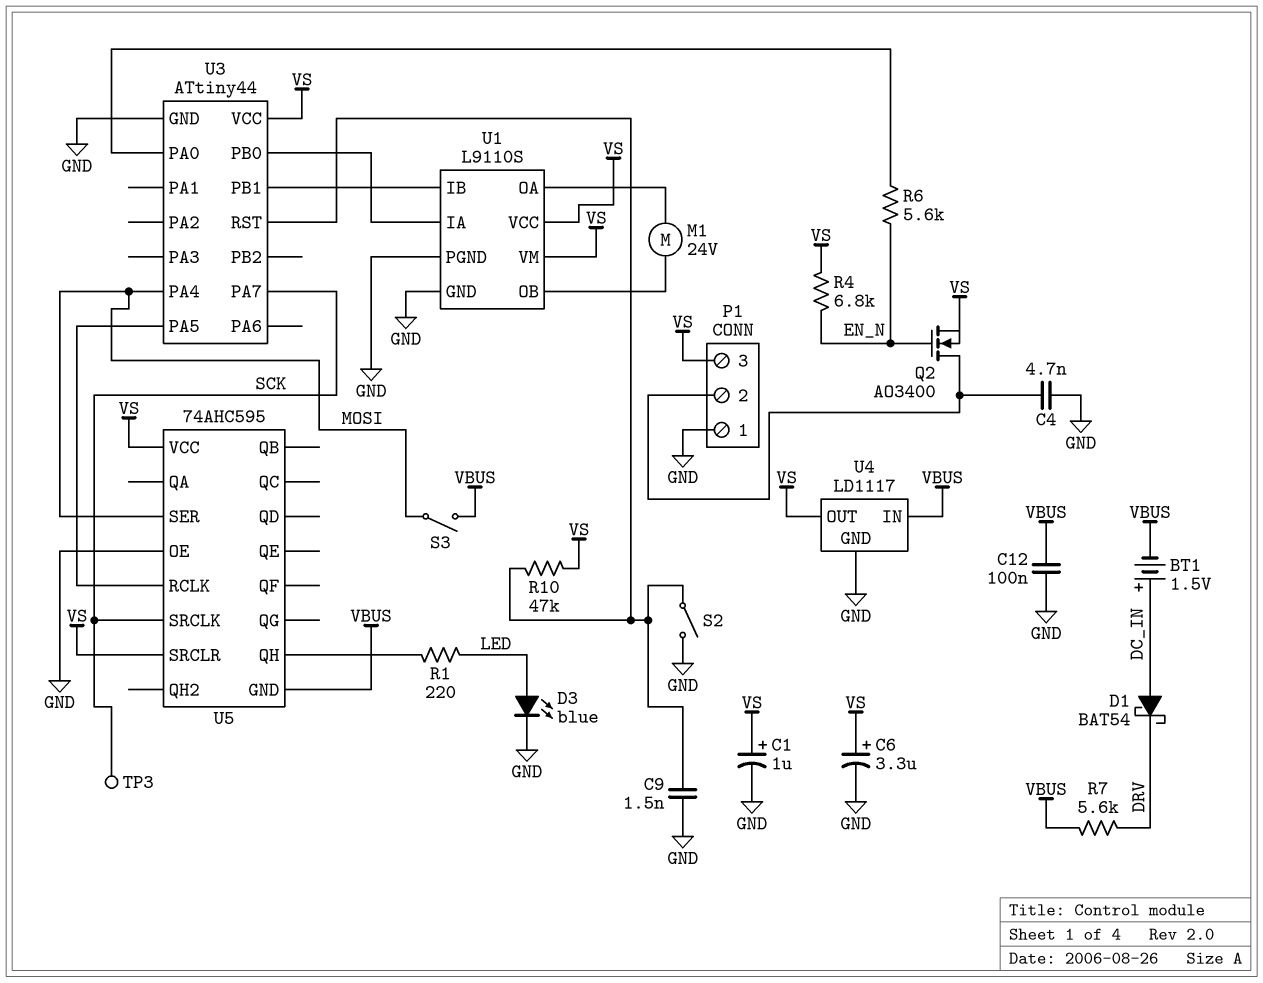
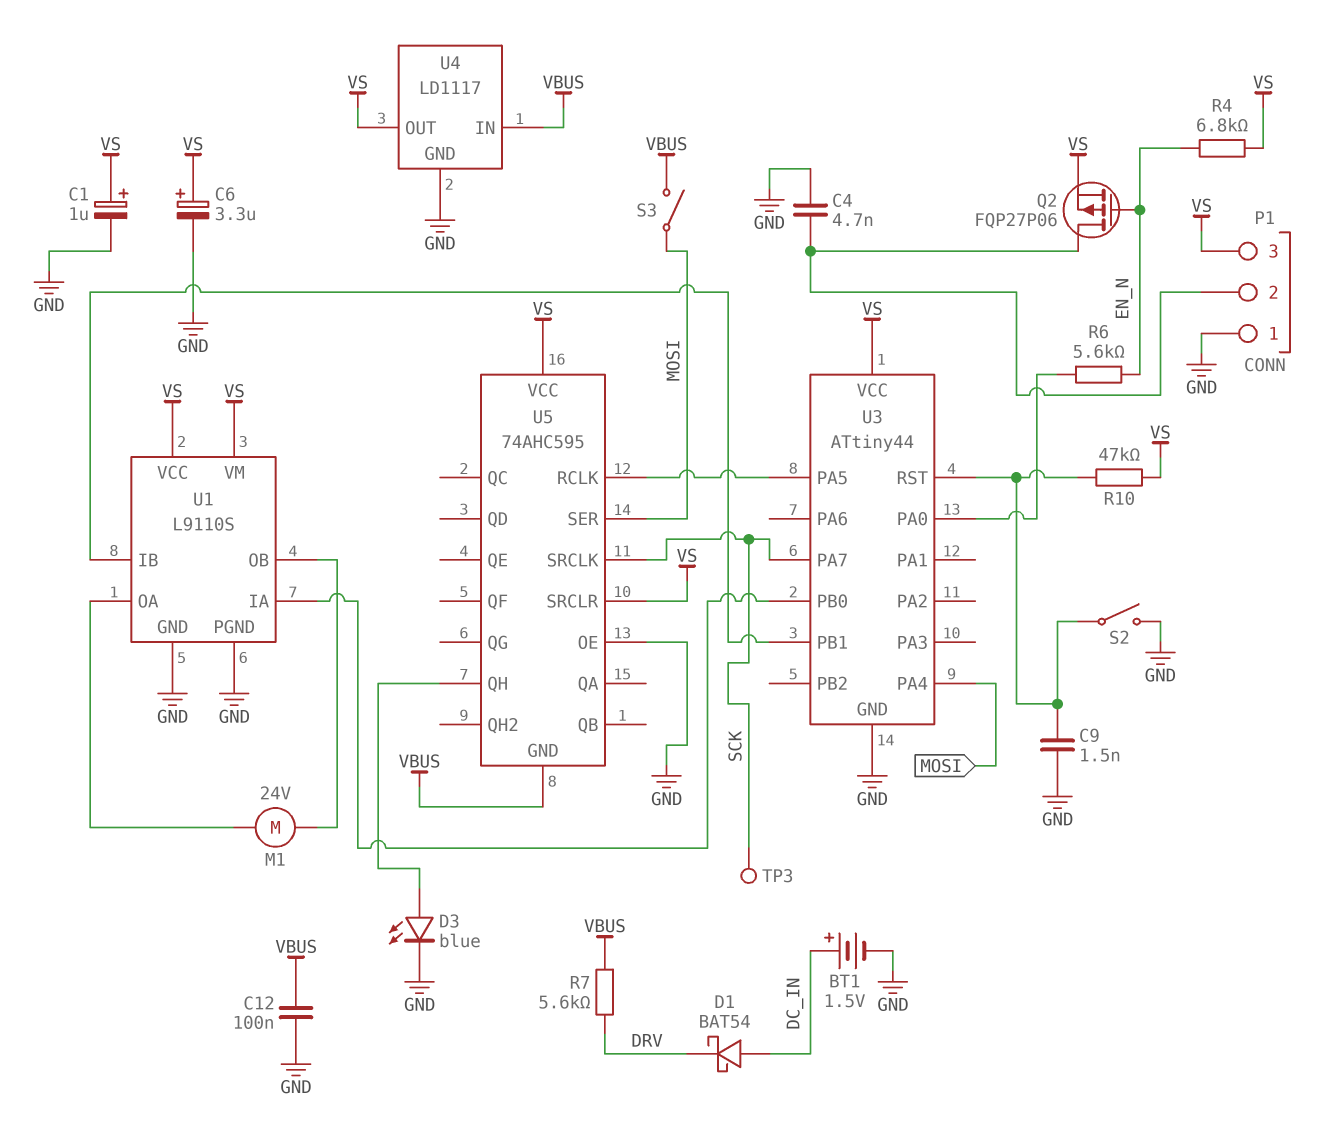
BT1: 1.5V (plus DC_IN, minus VBUS) -> 1.5V (plus DC_IN, minus GND)
D3: LED blue (A LED, K GND) -> LED blue (A U5/QH, K GND)
Q2: NMOS AO3400 (G EN_N, D P1/2, S VS) -> PMOS FQP27P06 (G EN_N, D P1/2, S VS)
R1: 220 (LED, U5/QH) -> none

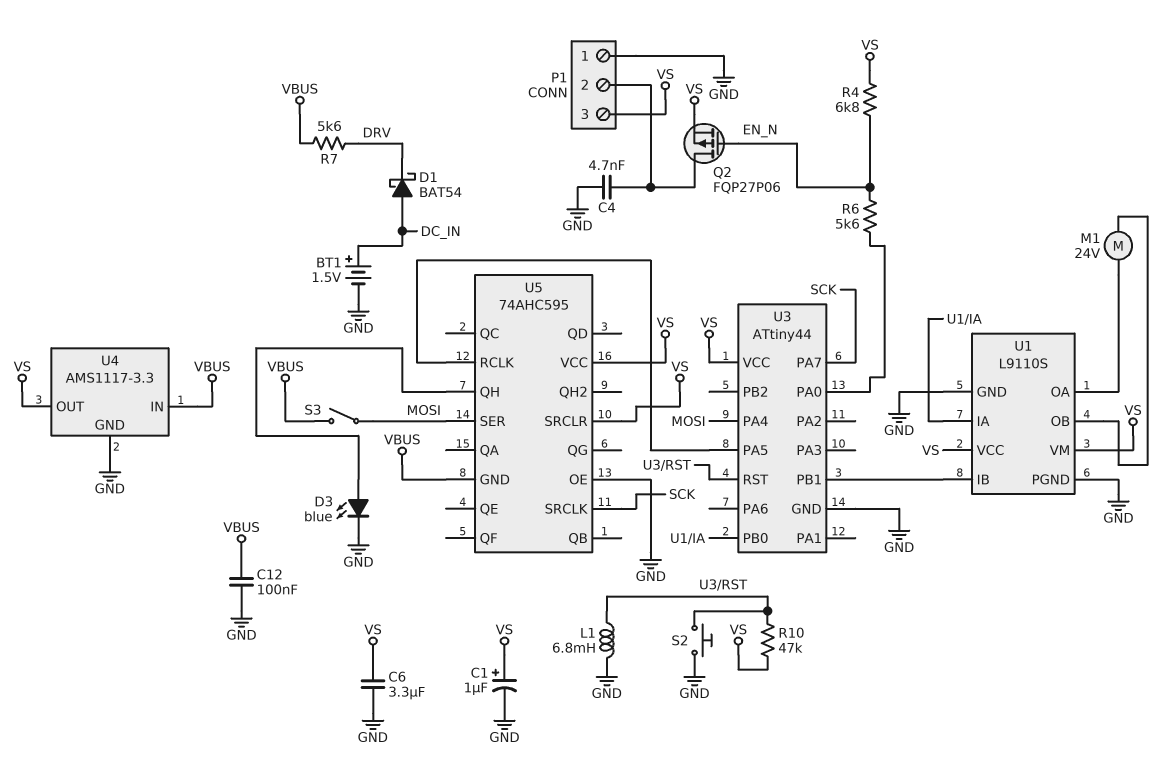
C6: 3.3uF (plus VS, minus GND) -> 3.3uF (GND, VS)
C9: 1.5nF (GND, U3/RST) -> none
L1: none -> 6.8mH (GND, U3/RST)
S2: switch (GND, U3/RST) -> button (GND, U3/RST)
TP3: test point (SCK) -> none
U4: LD1117 -> AMS1117-3.3

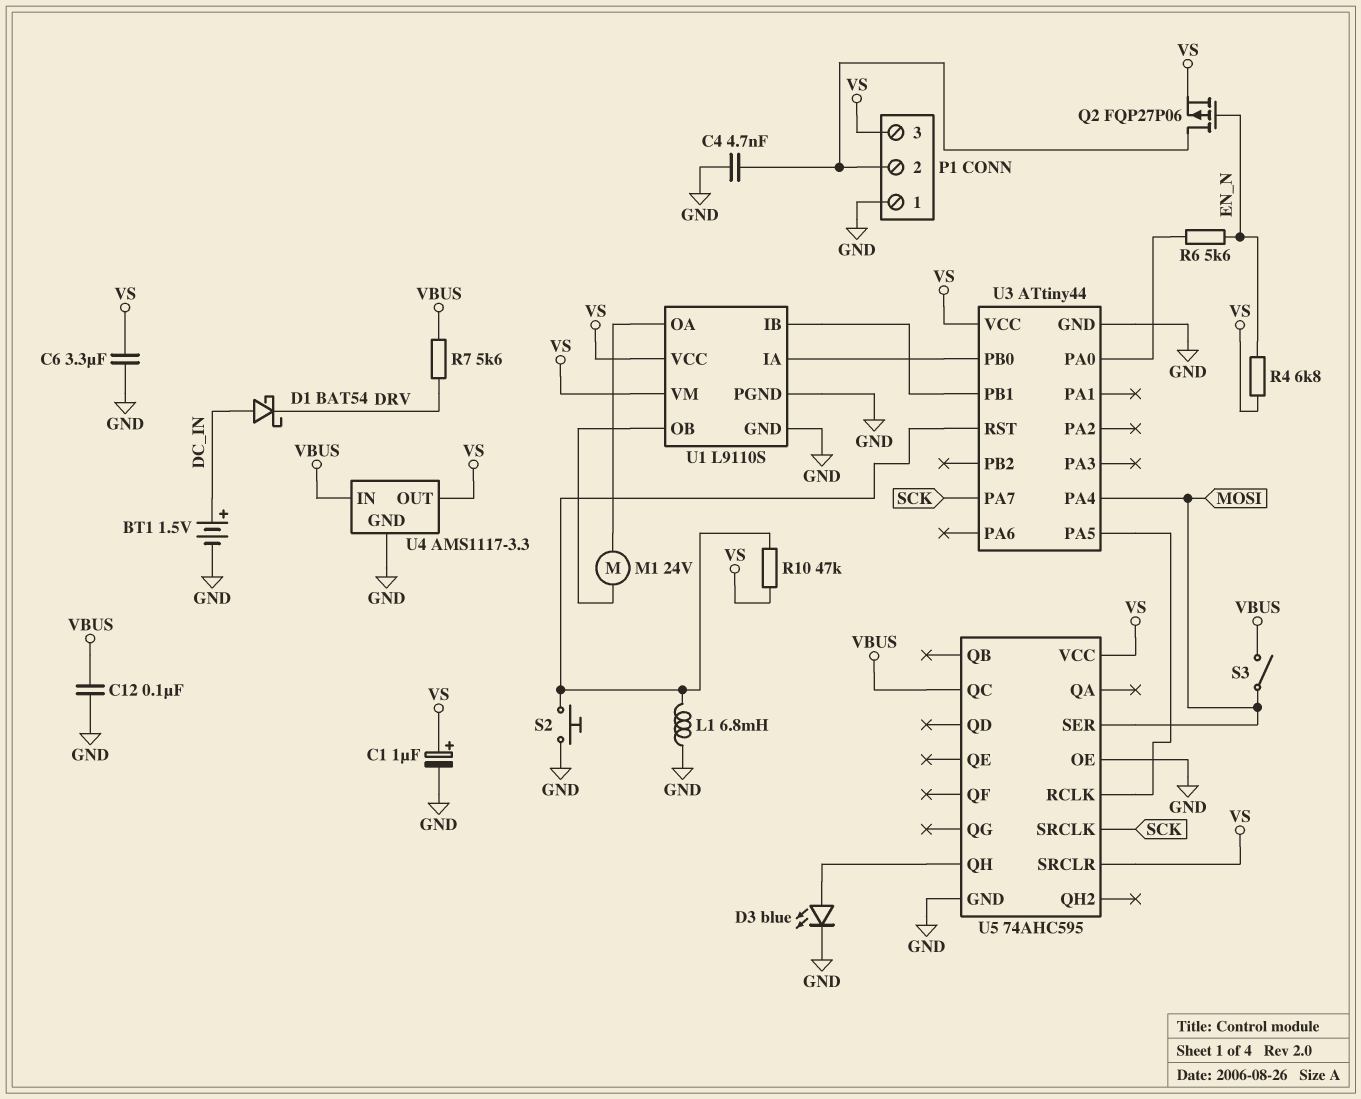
U5 pin GND: VBUS -> GND
U5 pin QC: none -> VBUS

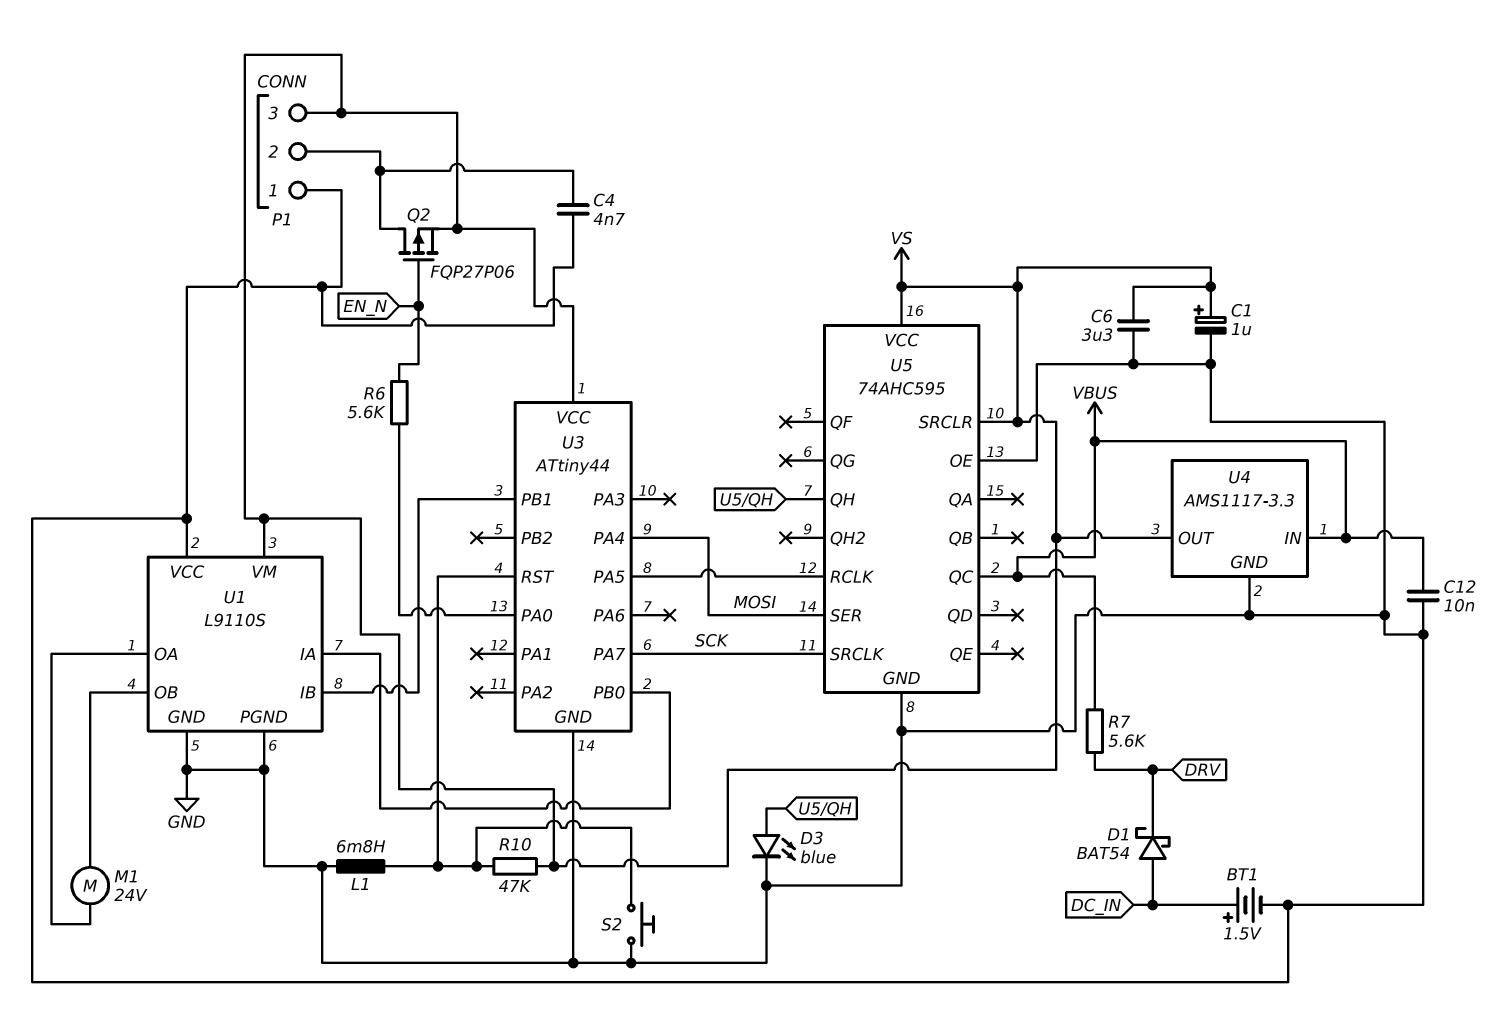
C12: 100nF (GND, VBUS) -> 10nF (GND, VBUS)
R4: 6.8k (EN_N, VS) -> none
S3: switch (MOSI, VBUS) -> none
U1 pin VCC: VS -> GND

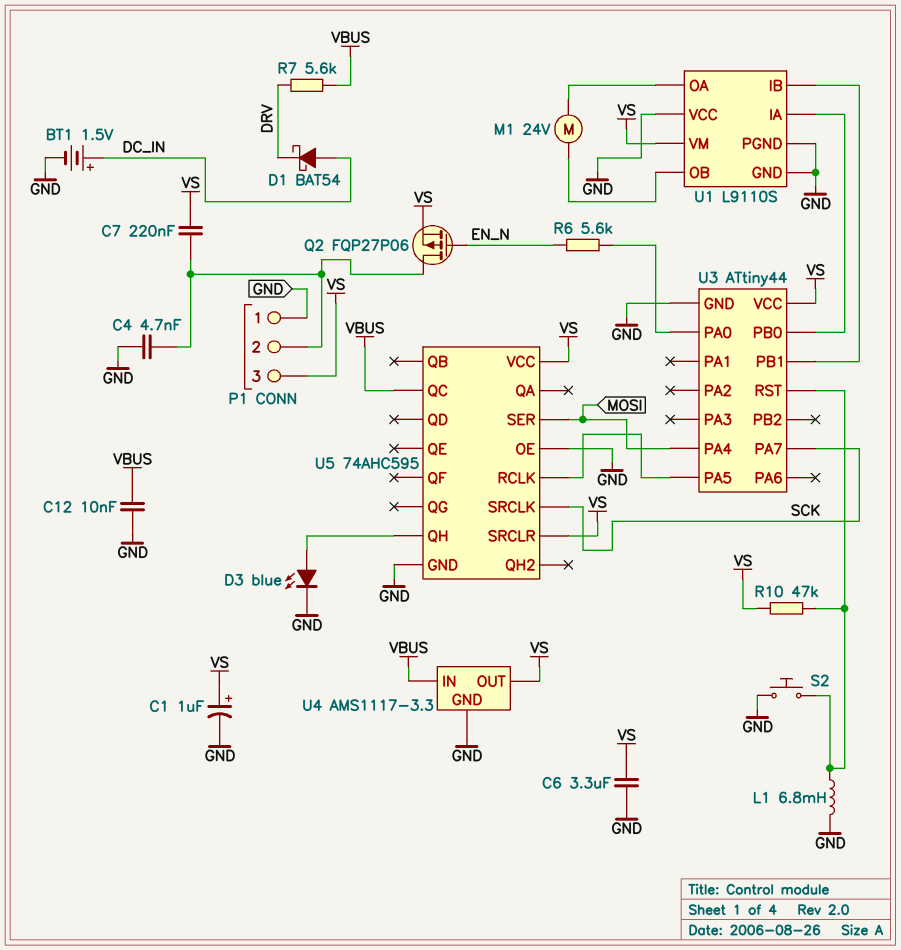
C7: none -> 220nF (P1/2, VS)

